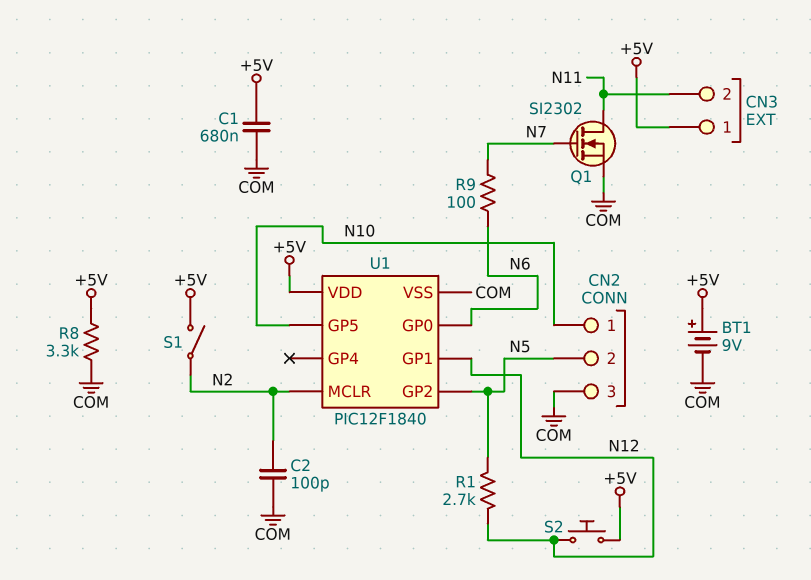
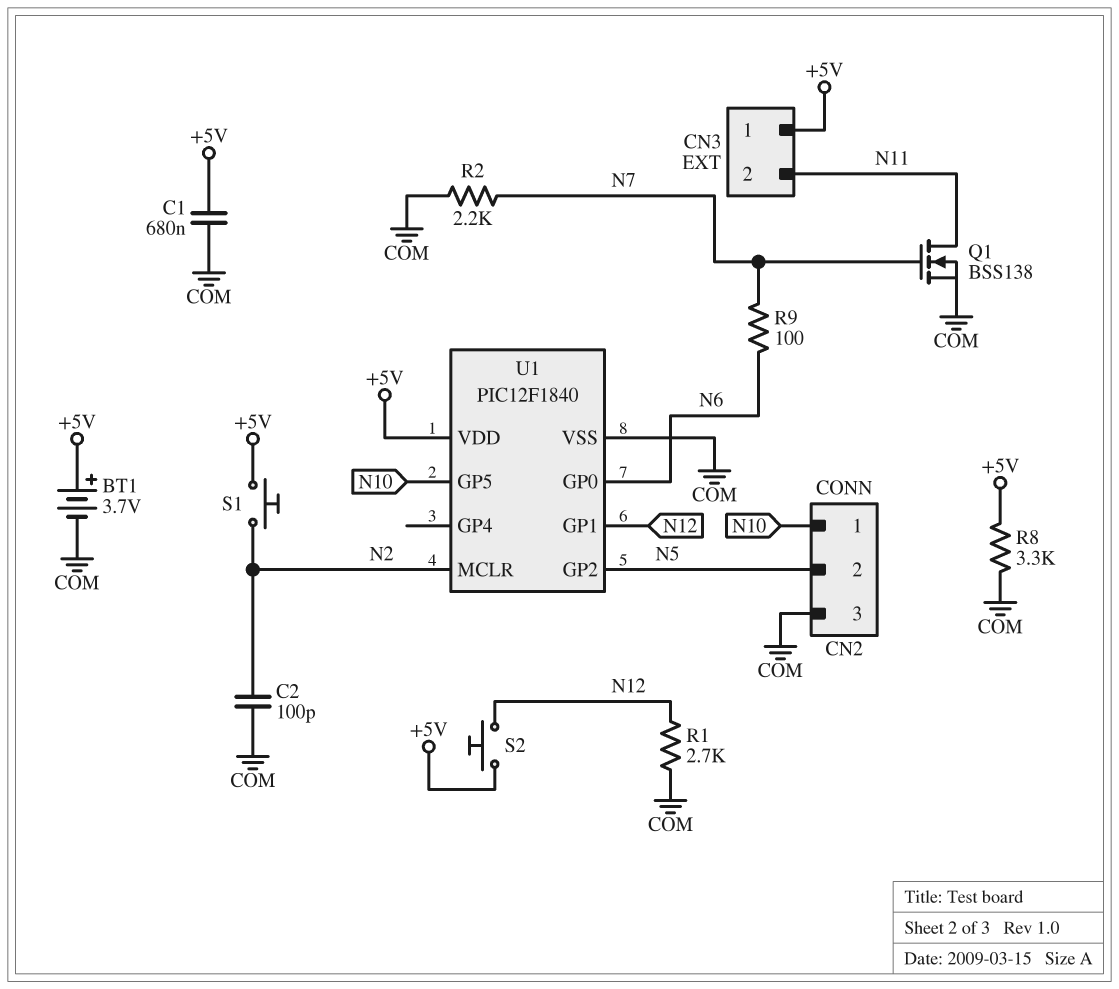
BT1: 9V (plus +5V, minus COM) -> 3.7V (plus +5V, minus COM)
Q1: NMOS SI2302 (G N7, D N11, S COM) -> NMOS BSS138 (G N7, D N11, S COM)
R1: 2.7k (N5, N12) -> 2.7k (COM, N12)
R2: none -> 2.2k (COM, N7)
S1: switch (+5V, N2) -> button (+5V, N2)

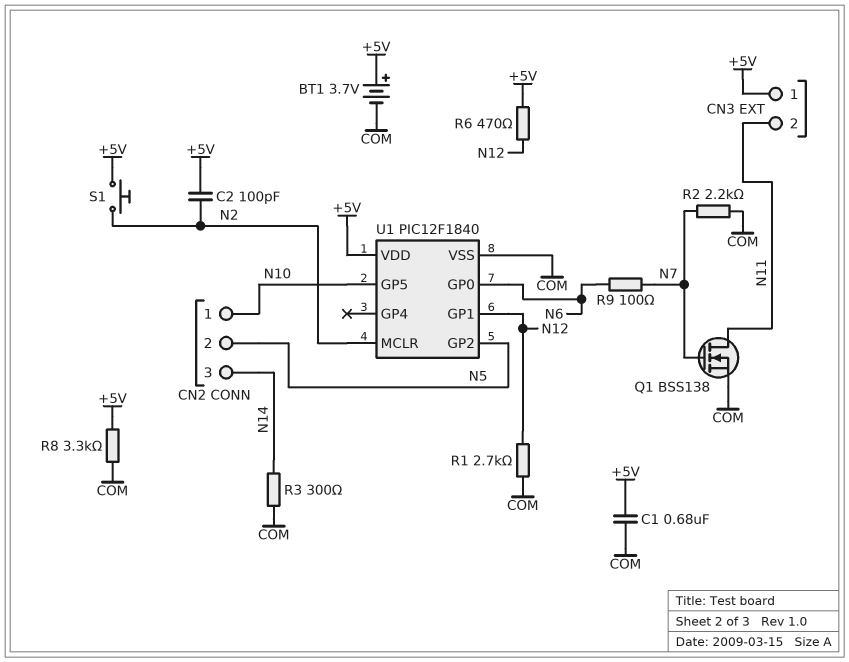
C2: 100pF (COM, N2) -> 100pF (+5V, N2)
CN2 pin 3: COM -> N14
R3: none -> 300 (COM, N14)
R6: none -> 470 (+5V, N12)
S2: button (+5V, N12) -> none

